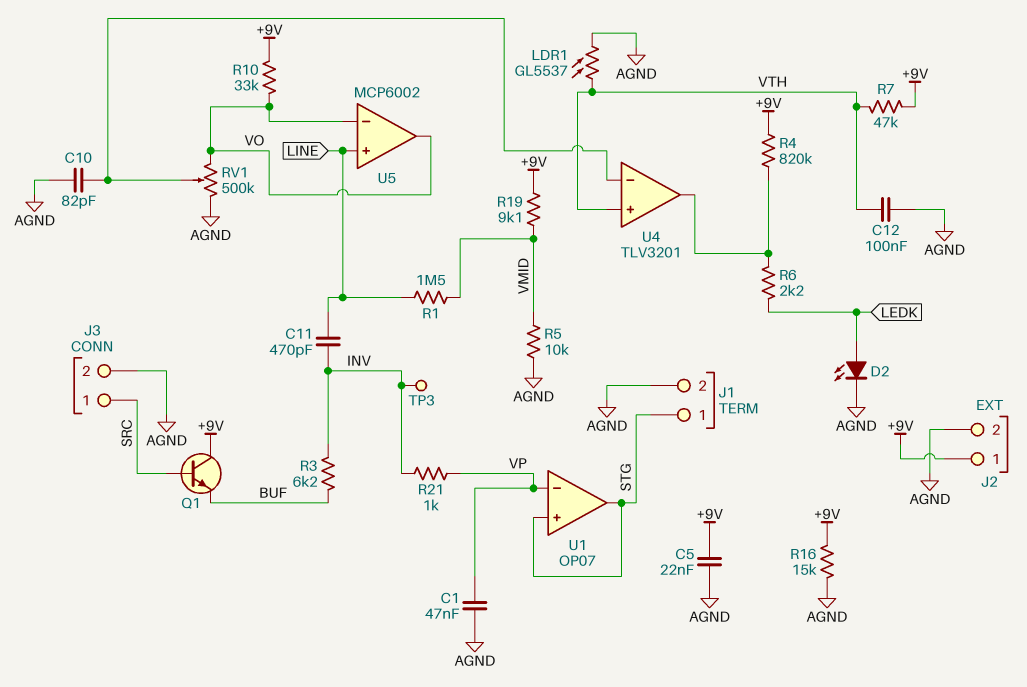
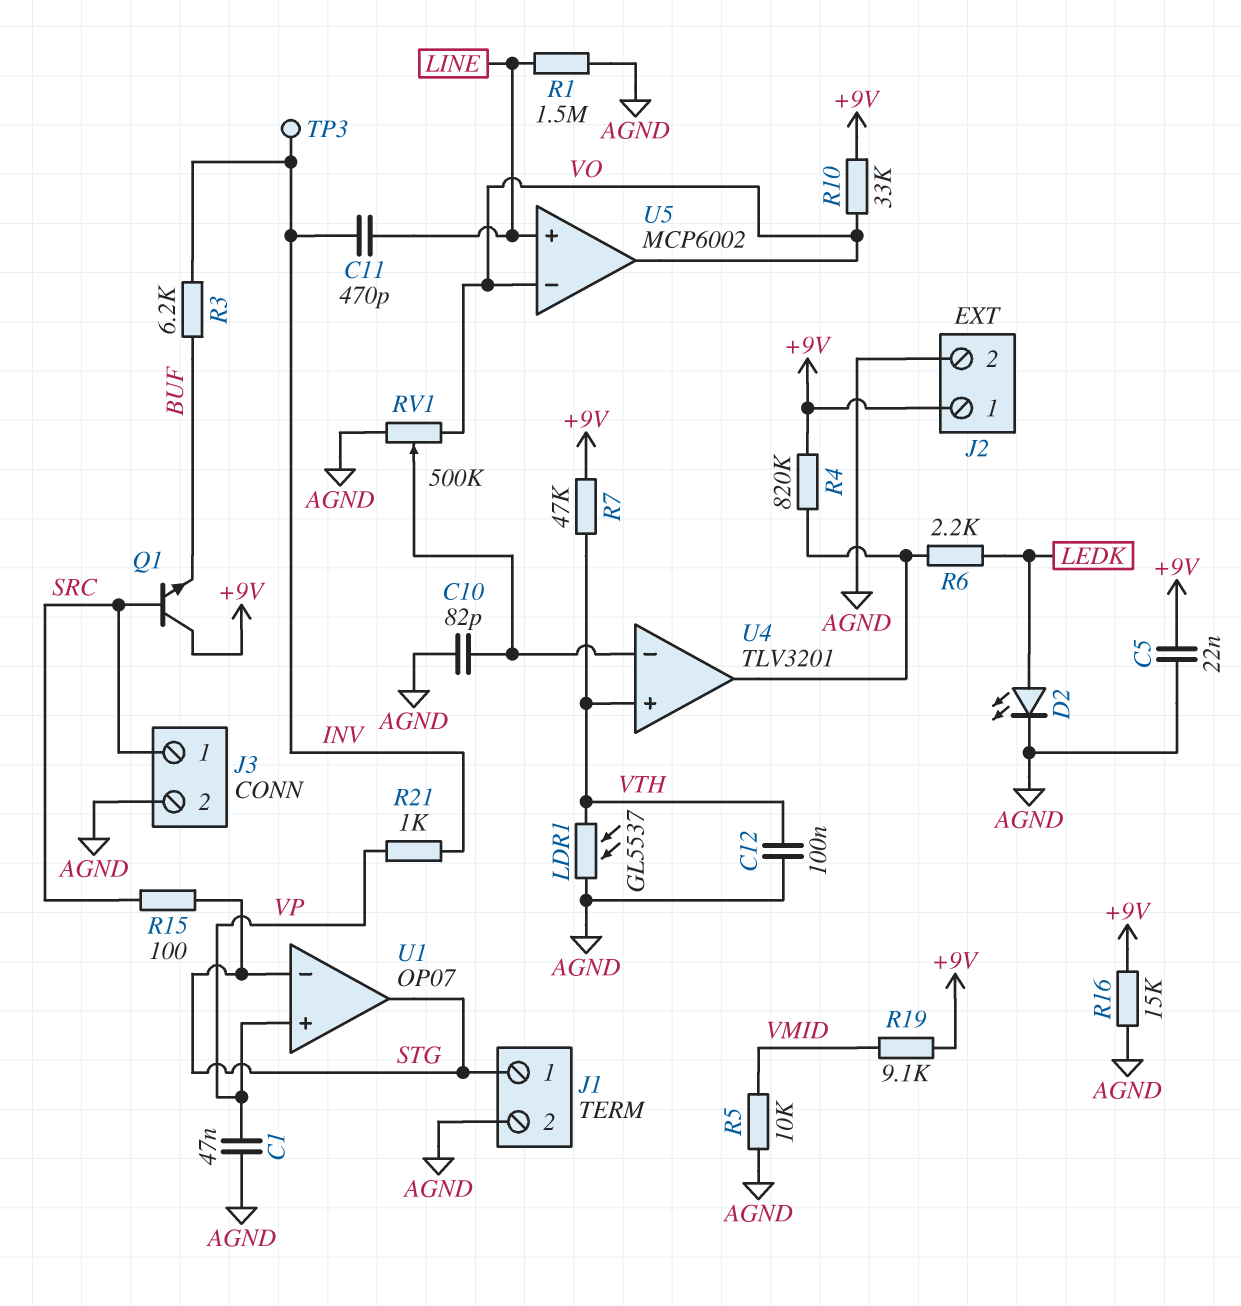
R1: 1.5M (LINE, VMID) -> 1.5M (AGND, LINE)
R15: none -> 100 (SRC, STG)
U1 pin in+: STG -> VP
U1 pin in-: VP -> STG

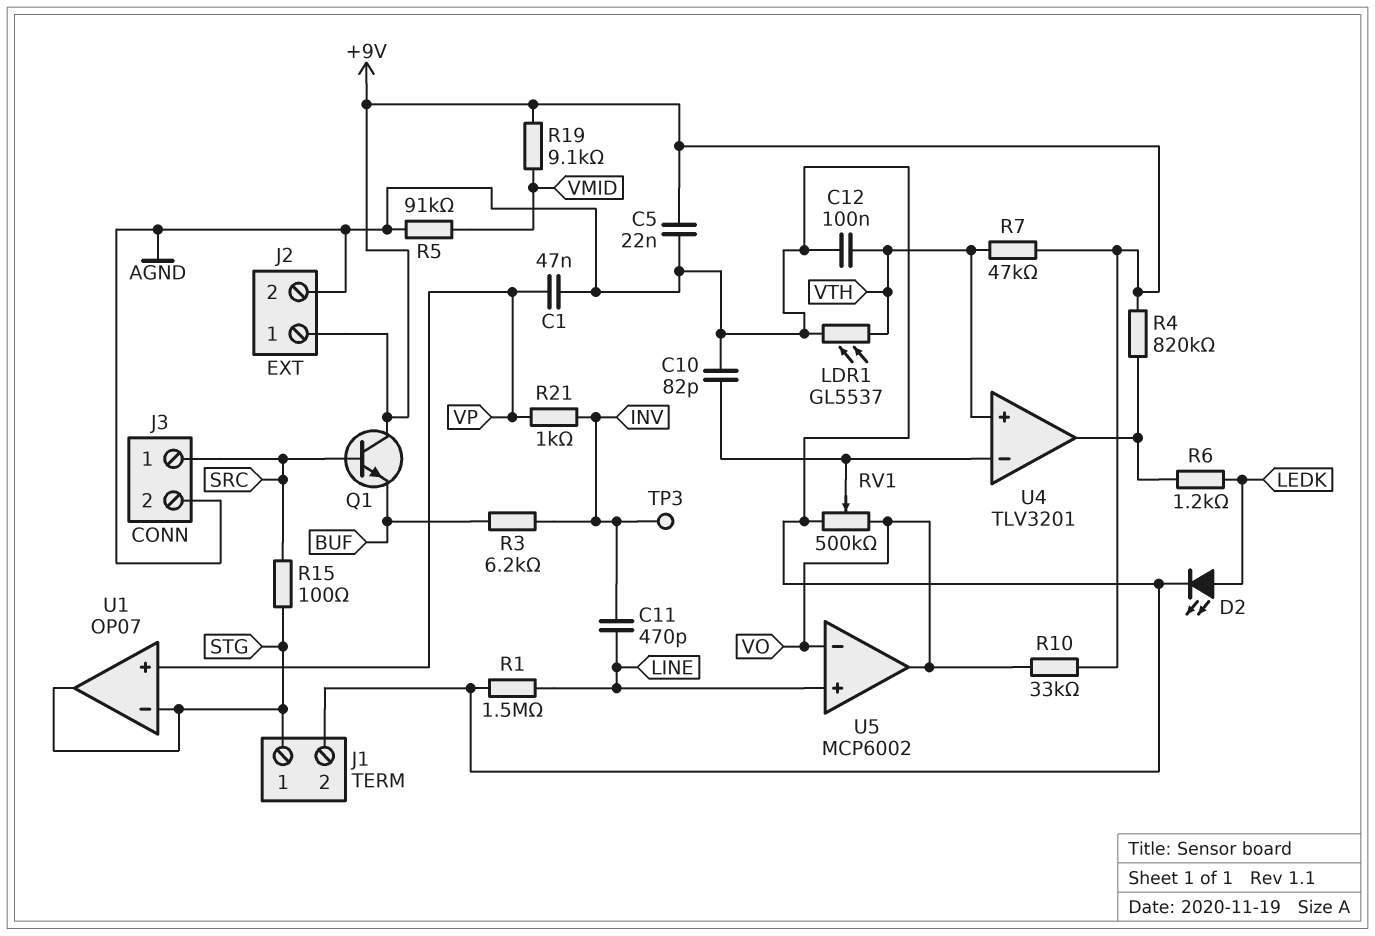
R5: 10k (AGND, VMID) -> 91k (AGND, VMID)
R6: 2.2k (LEDK, U4/out) -> 1.2k (LEDK, U4/out)
R16: 15k (+9V, AGND) -> none

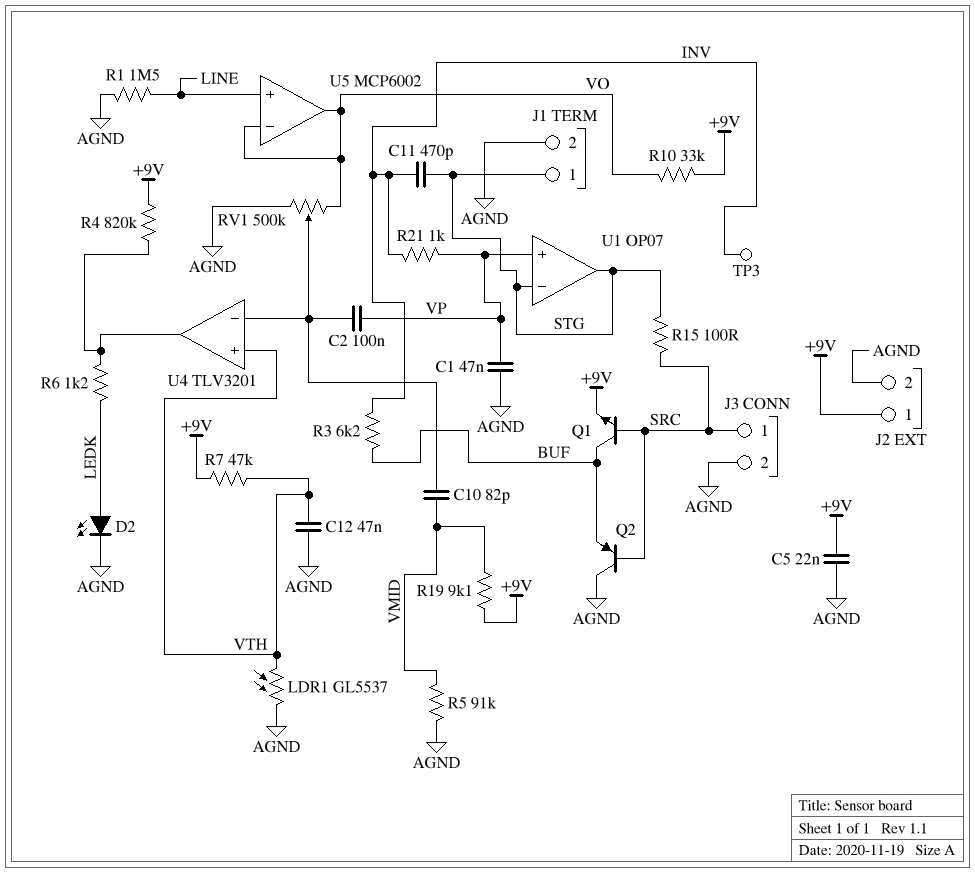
C2: none -> 100nF (U4/in-, VP)
C10: 82pF (AGND, U4/in-) -> 82pF (U4/in-, VMID)
C11: 470pF (INV, LINE) -> 470pF (INV, STG)
C12: 100nF (AGND, VTH) -> 47nF (AGND, VTH)
Q1: NPN (B SRC, C +9V, E BUF) -> NPN (B SRC, C BUF, E +9V)
Q2: none -> PNP (B SRC, C AGND, E BUF)

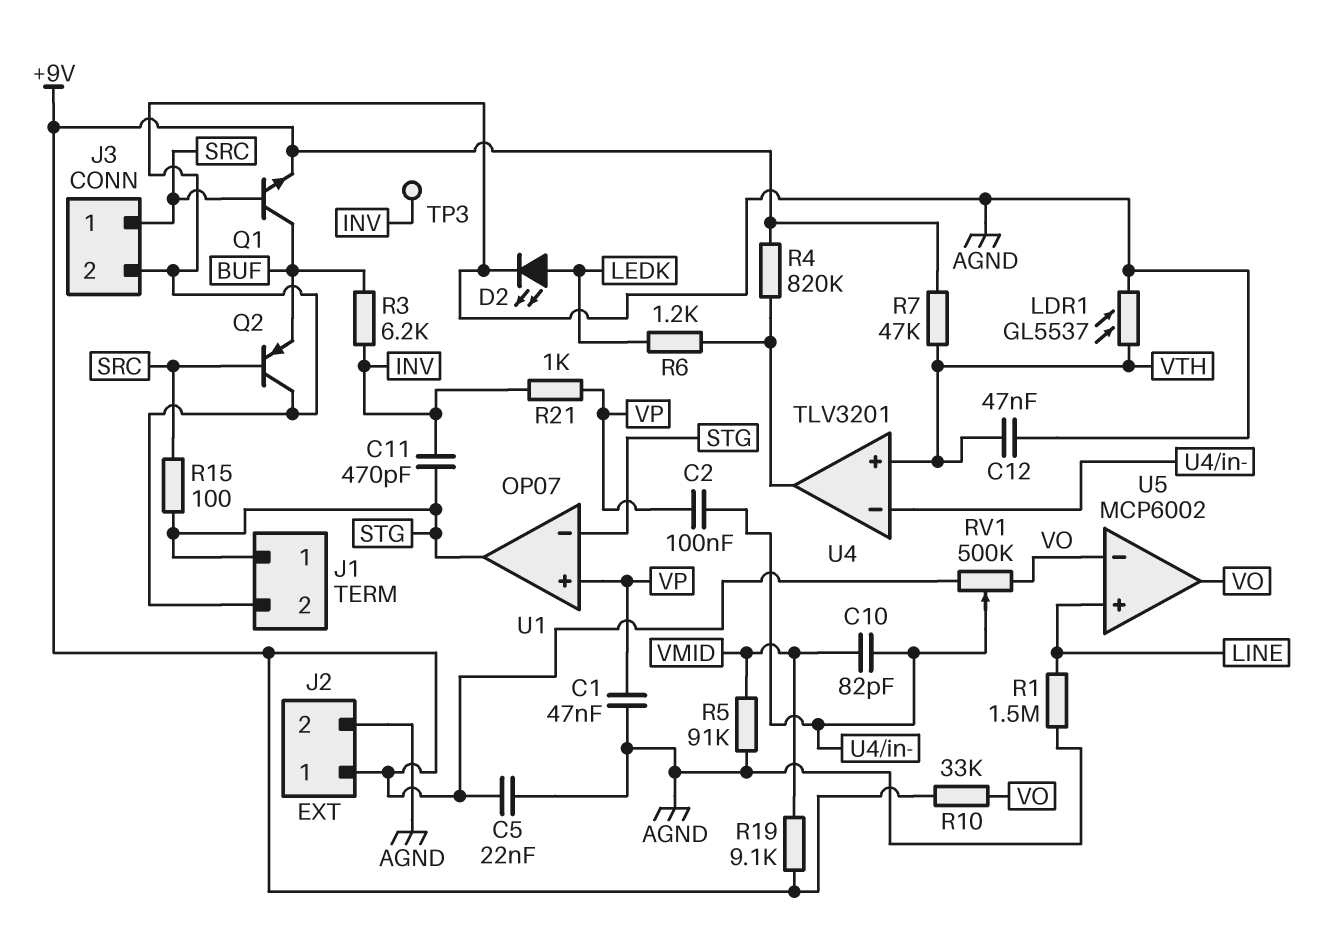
RV1: 500k (AGND, VO, wiper U4/in-) -> 500k (+9V, VO, wiper U4/in-)

